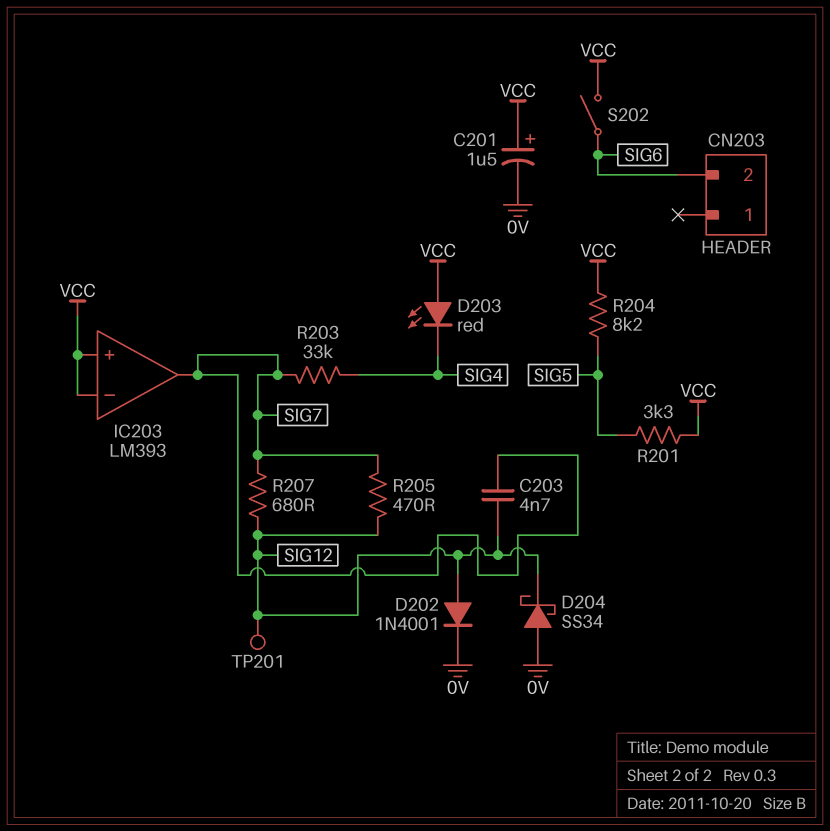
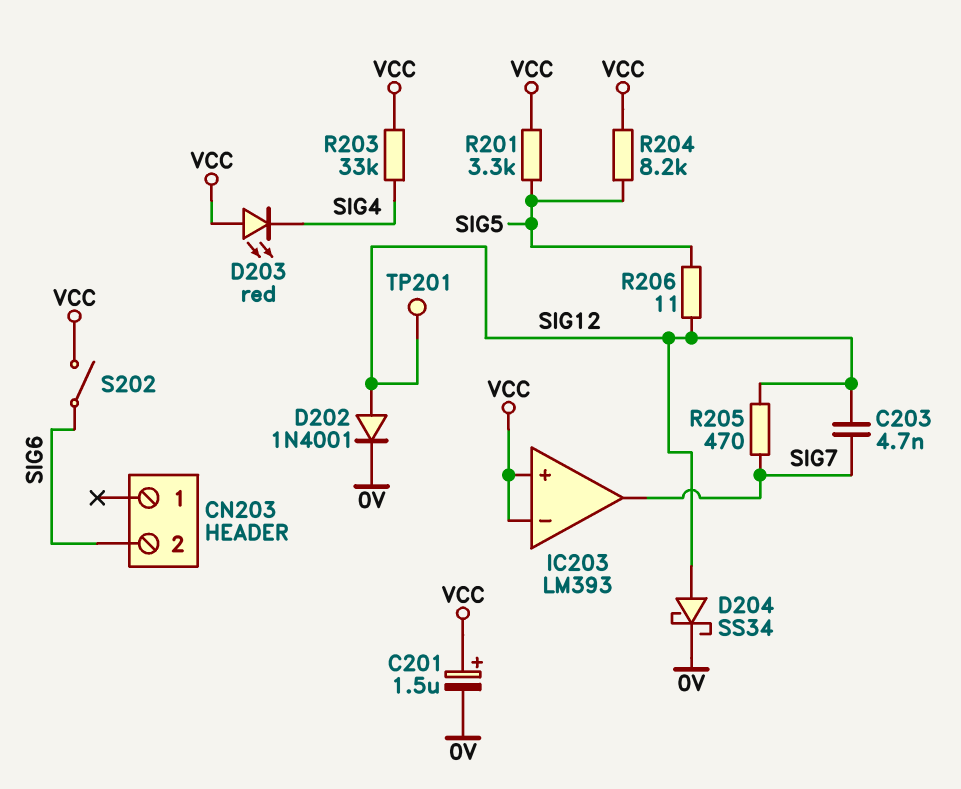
D204: schottky SS34 (A 0V, K SIG12) -> schottky SS34 (A SIG12, K 0V)
R203: 33k (SIG4, SIG7) -> 33k (SIG4, VCC)
R206: none -> 11 (SIG5, SIG12)
R207: 680 (SIG7, SIG12) -> none

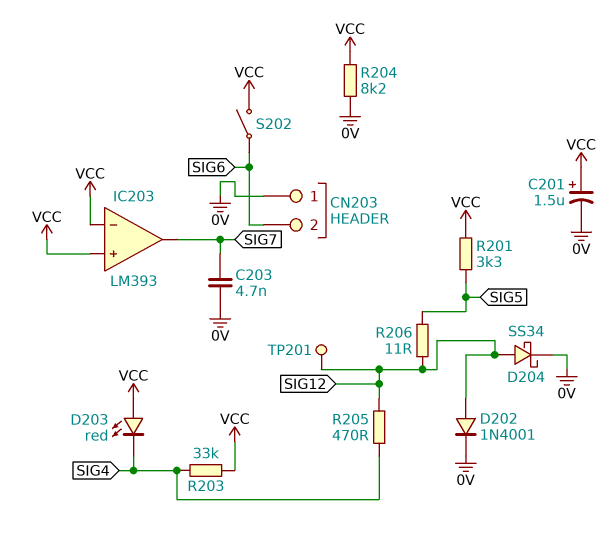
C203: 4.7nF (SIG7, SIG12) -> 4.7nF (0V, SIG7)
CN203 pin 1: none -> 0V
R204: 8.2k (SIG5, VCC) -> 8.2k (0V, VCC)
R205: 470 (SIG7, SIG12) -> 470 (SIG4, SIG12)

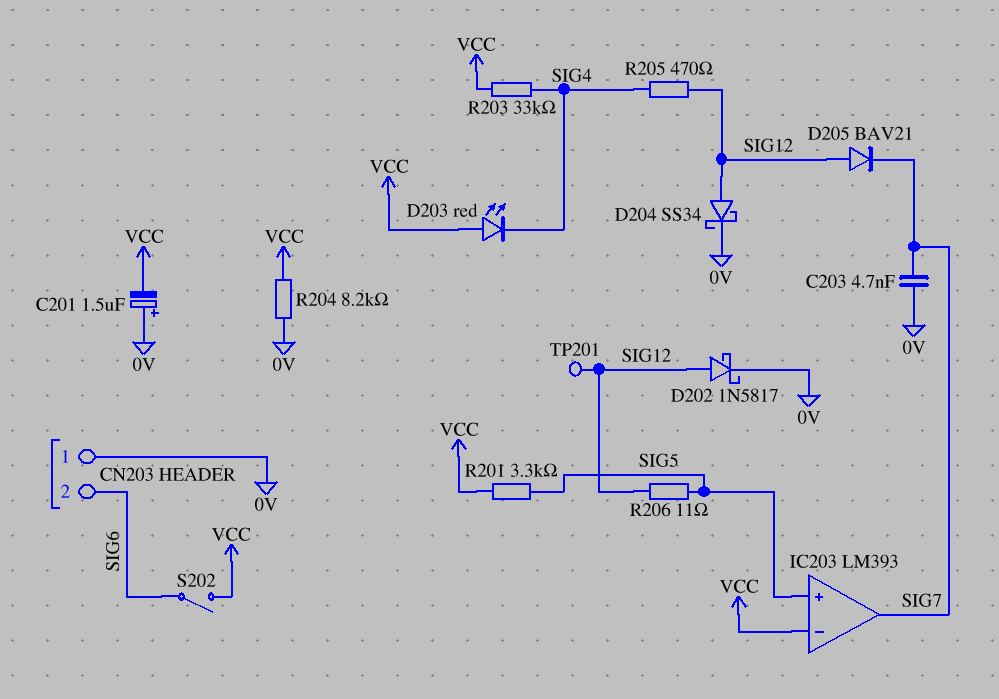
C201: 1.5uF (plus VCC, minus 0V) -> 1.5uF (plus 0V, minus VCC)
D202: diode 1N4001 (A SIG12, K 0V) -> schottky 1N5817 (A SIG12, K 0V)
D205: none -> diode BAV21 (A SIG12, K SIG7)
IC203 pin in+: VCC -> SIG5

